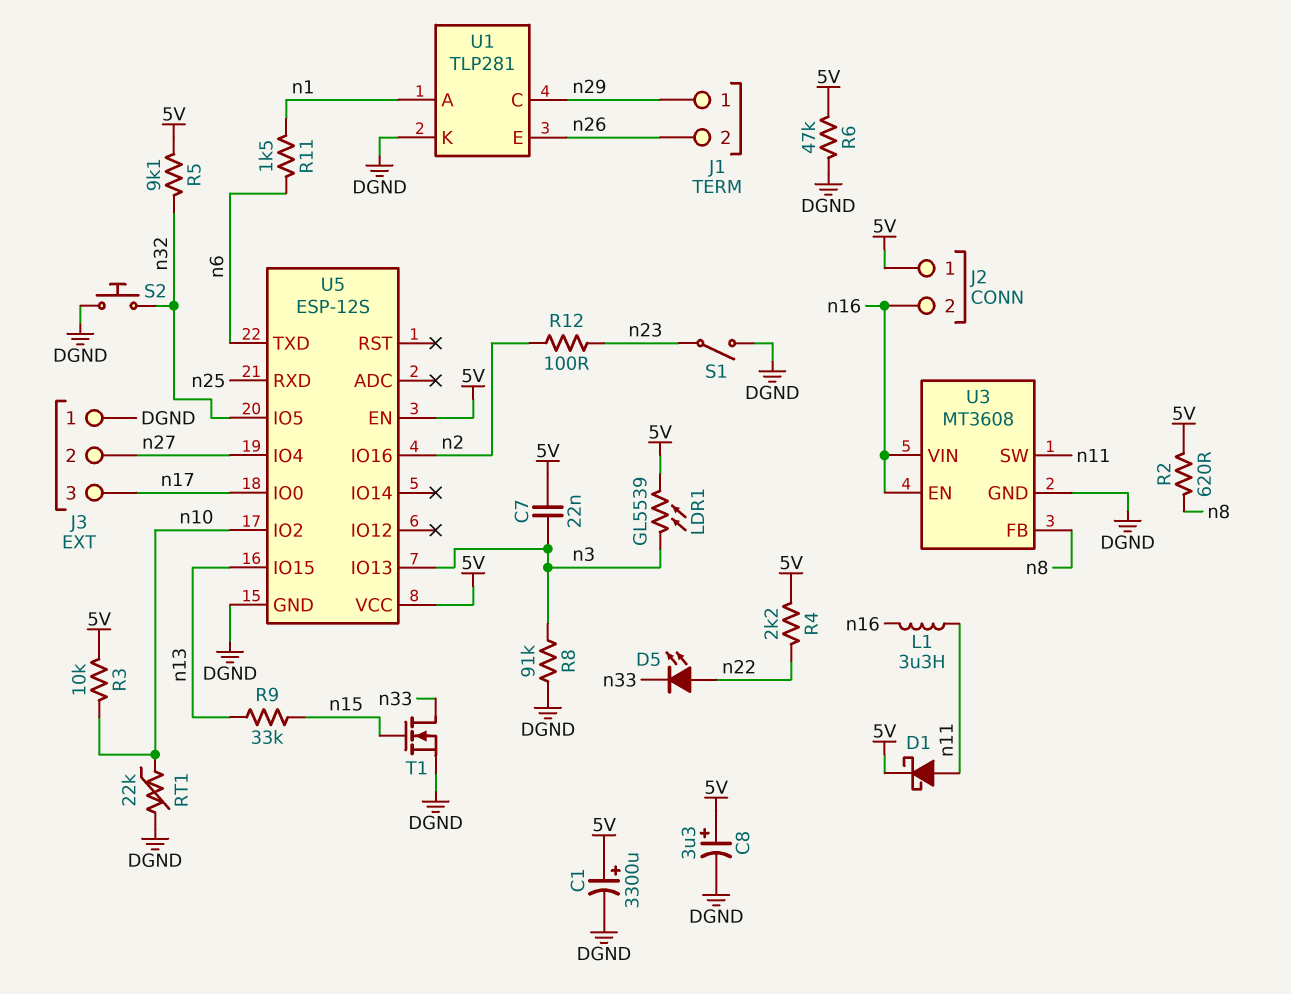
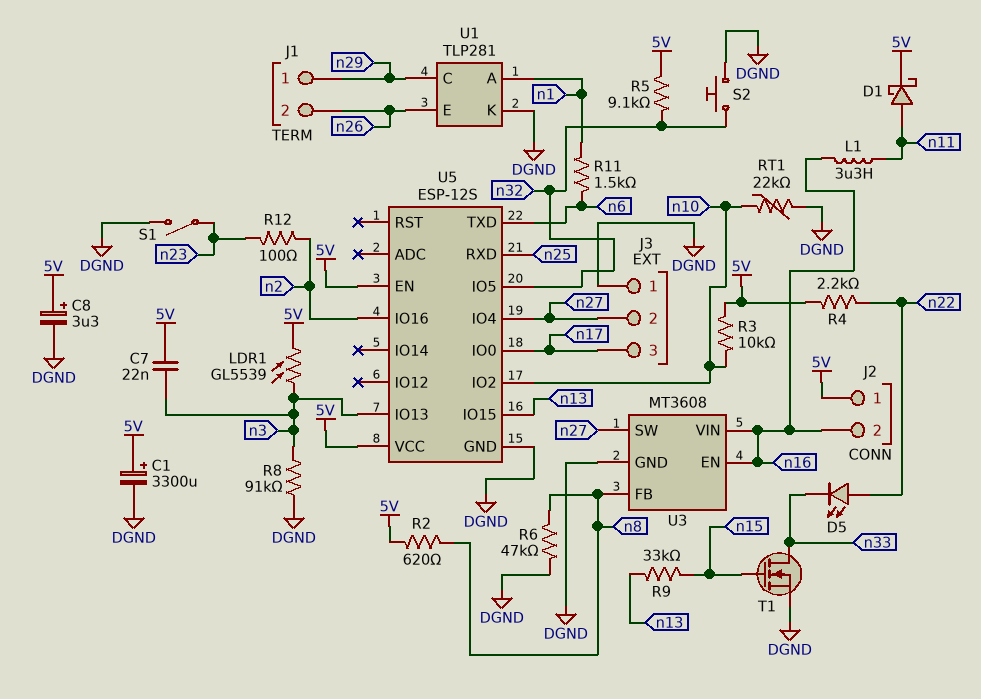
R6: 47k (5V, DGND) -> 47k (DGND, n8)
U3 pin SW: n11 -> n27

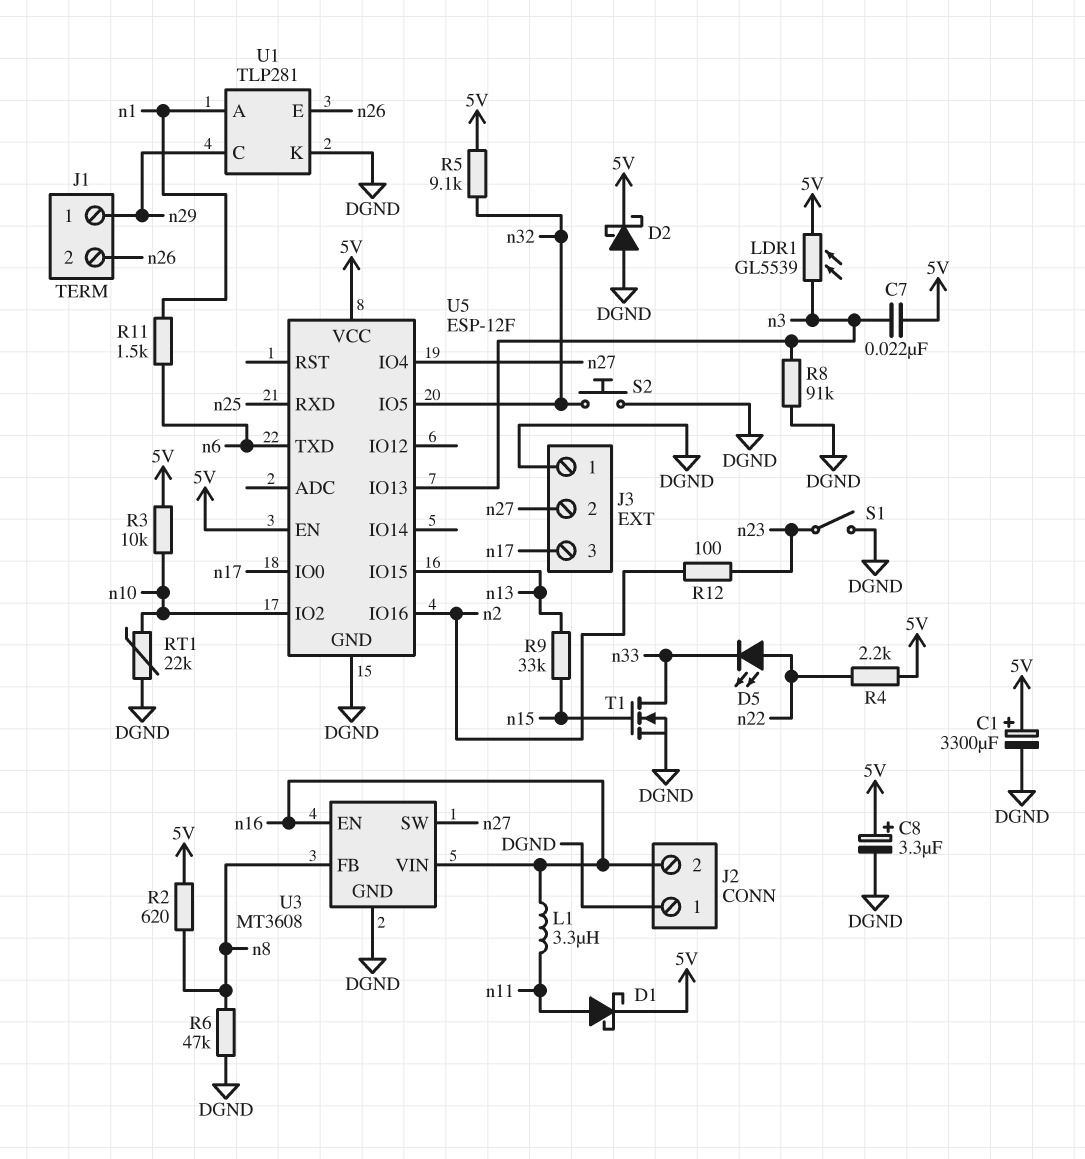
D2: none -> schottky (A DGND, K 5V)
J2 pin 1: 5V -> DGND
U5: ESP-12S -> ESP-12F

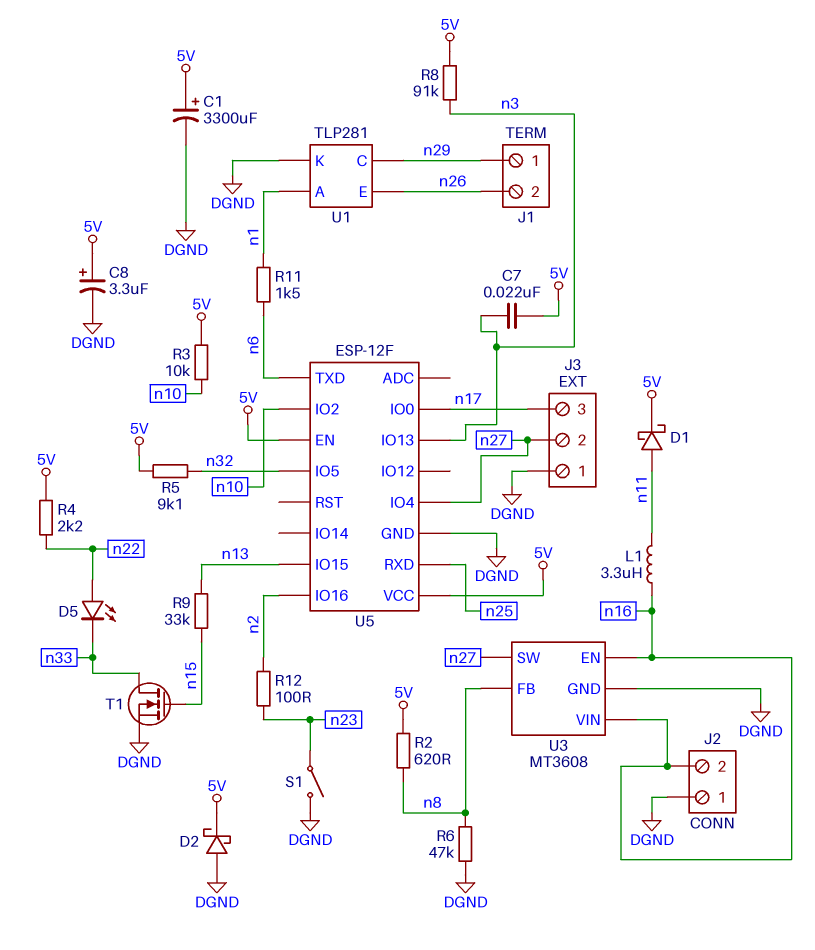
LDR1: GL5539 (5V, n3) -> none
R8: 91k (DGND, n3) -> 91k (5V, n3)
RT1: 22k (DGND, n10) -> none
S2: button (DGND, n32) -> none

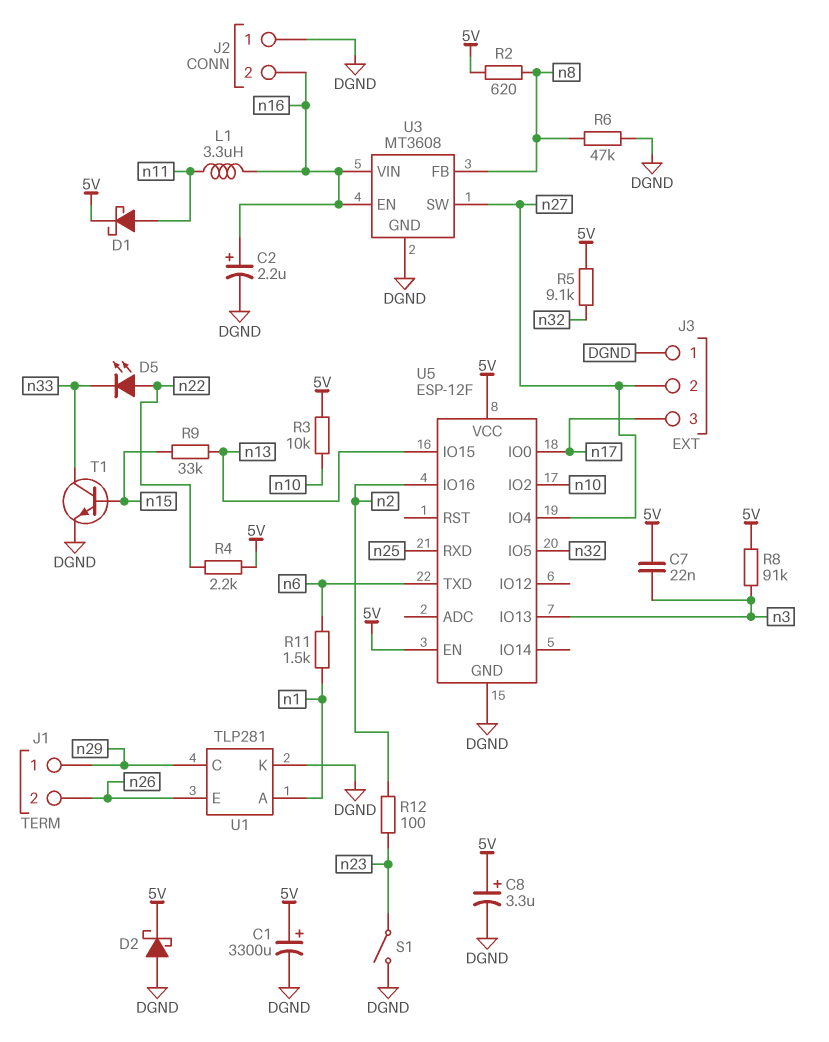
C2: none -> 2.2uF (plus n16, minus DGND)
T1: NMOS (G n15, D n33, S DGND) -> NPN (B n15, C n33, E DGND)

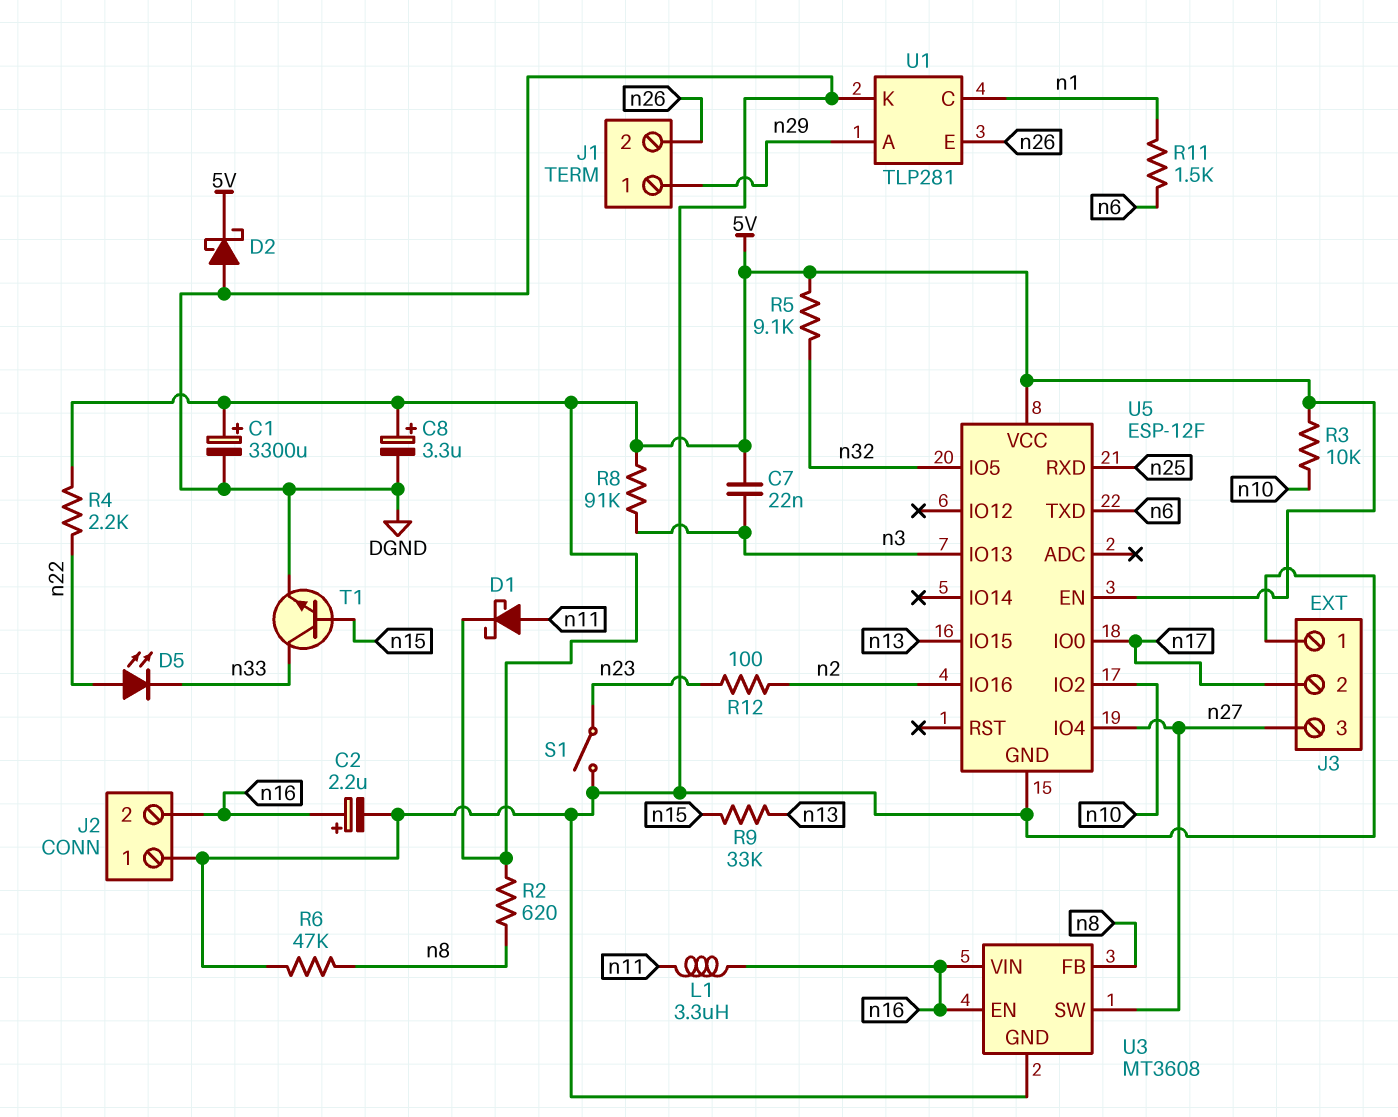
J3 pin 2: n27 -> n17
J3 pin 3: n17 -> n27
U1 pin A: n1 -> n29
U1 pin C: n29 -> n1

